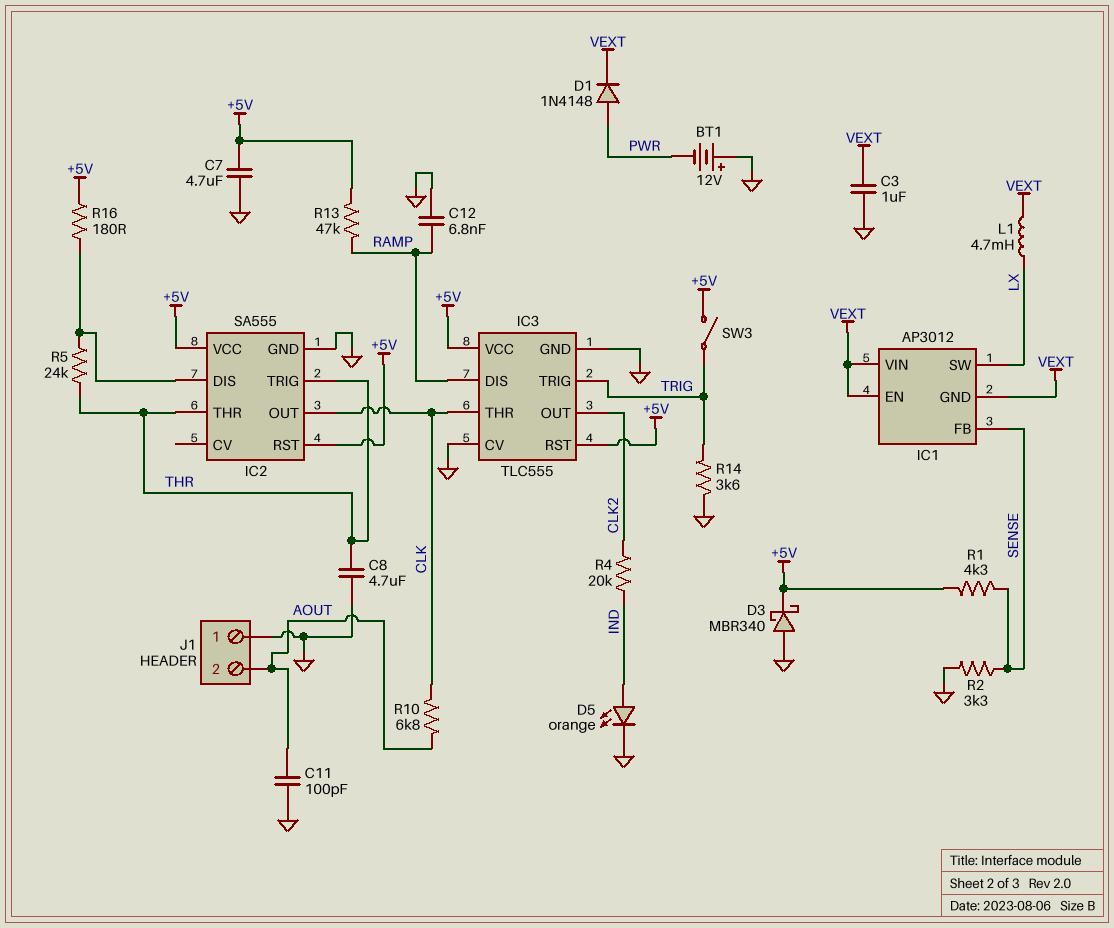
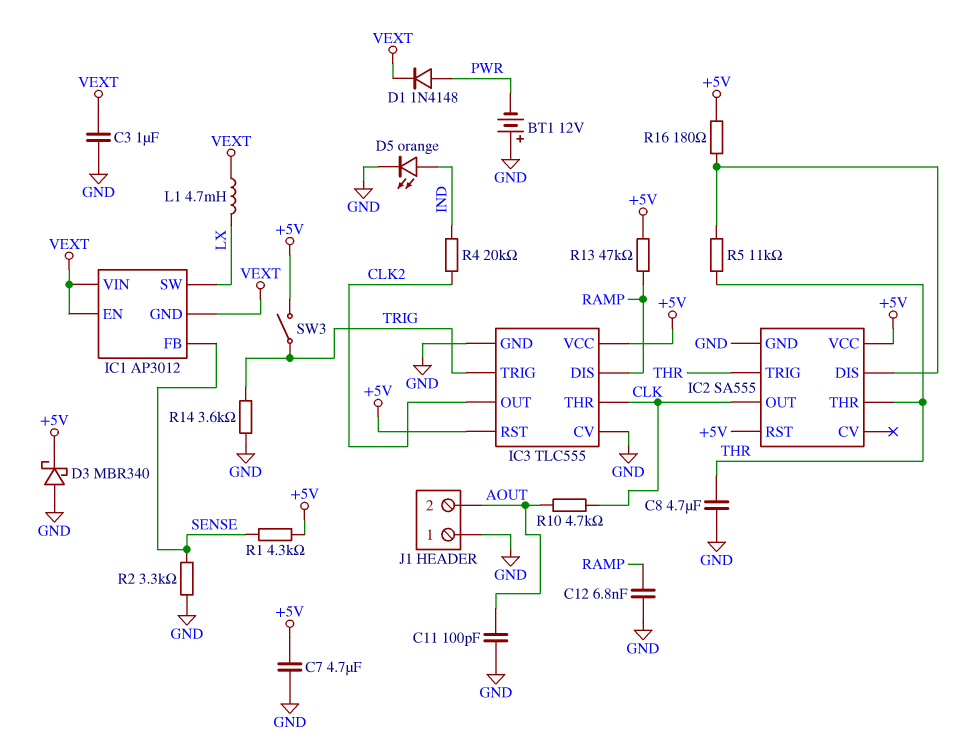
R5: 24k (IC2/DIS, THR) -> 11k (IC2/DIS, THR)
R10: 6.8k (AOUT, CLK) -> 4.7k (AOUT, CLK)

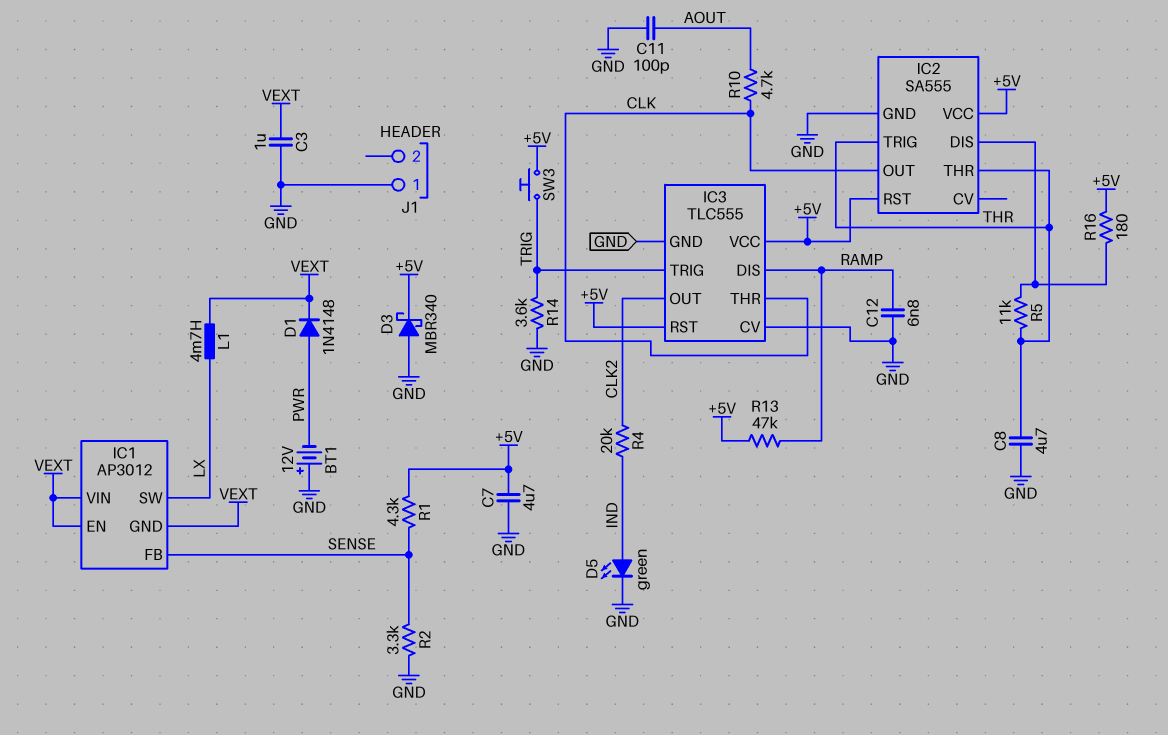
D5: LED orange (A IND, K GND) -> LED green (A IND, K GND)
J1 pin 2: AOUT -> none
SW3: switch (+5V, TRIG) -> button (+5V, TRIG)

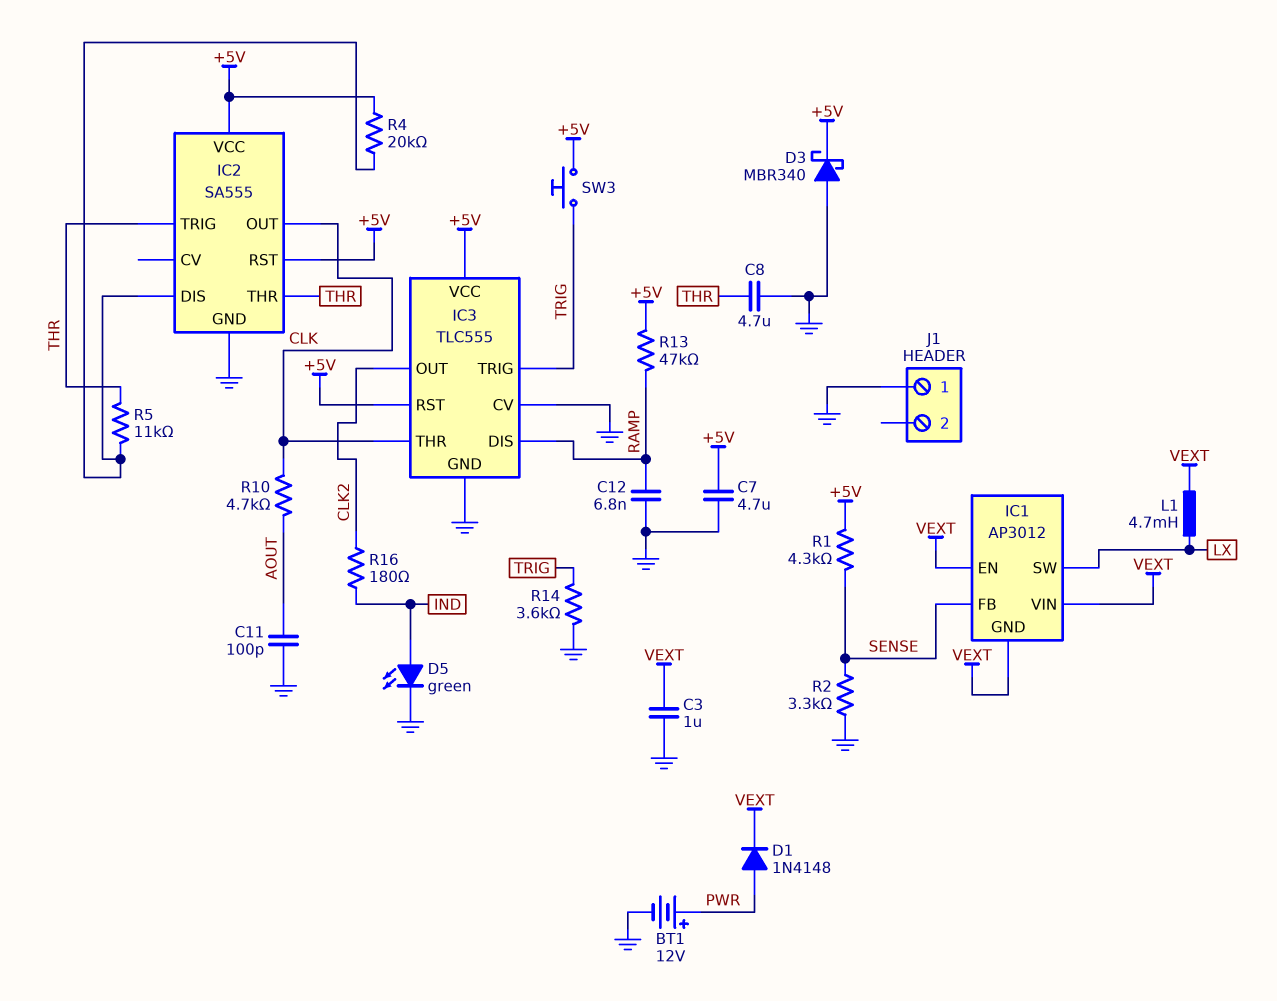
BT1: 12V (plus GND, minus PWR) -> 12V (plus PWR, minus GND)
R4: 20k (CLK2, IND) -> 20k (+5V, IC2/DIS)
R16: 180 (+5V, IC2/DIS) -> 180 (CLK2, IND)

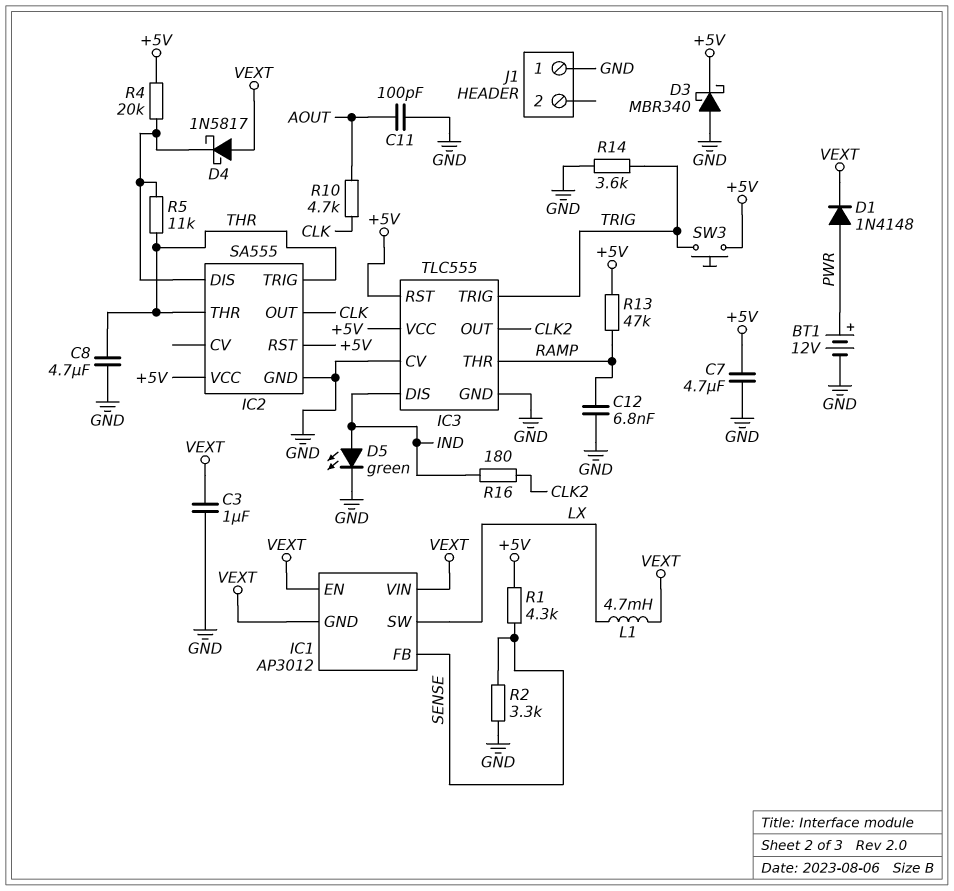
D4: none -> schottky 1N5817 (A VEXT, K IC2/DIS)
IC3 pin DIS: RAMP -> IND
IC3 pin THR: CLK -> RAMP

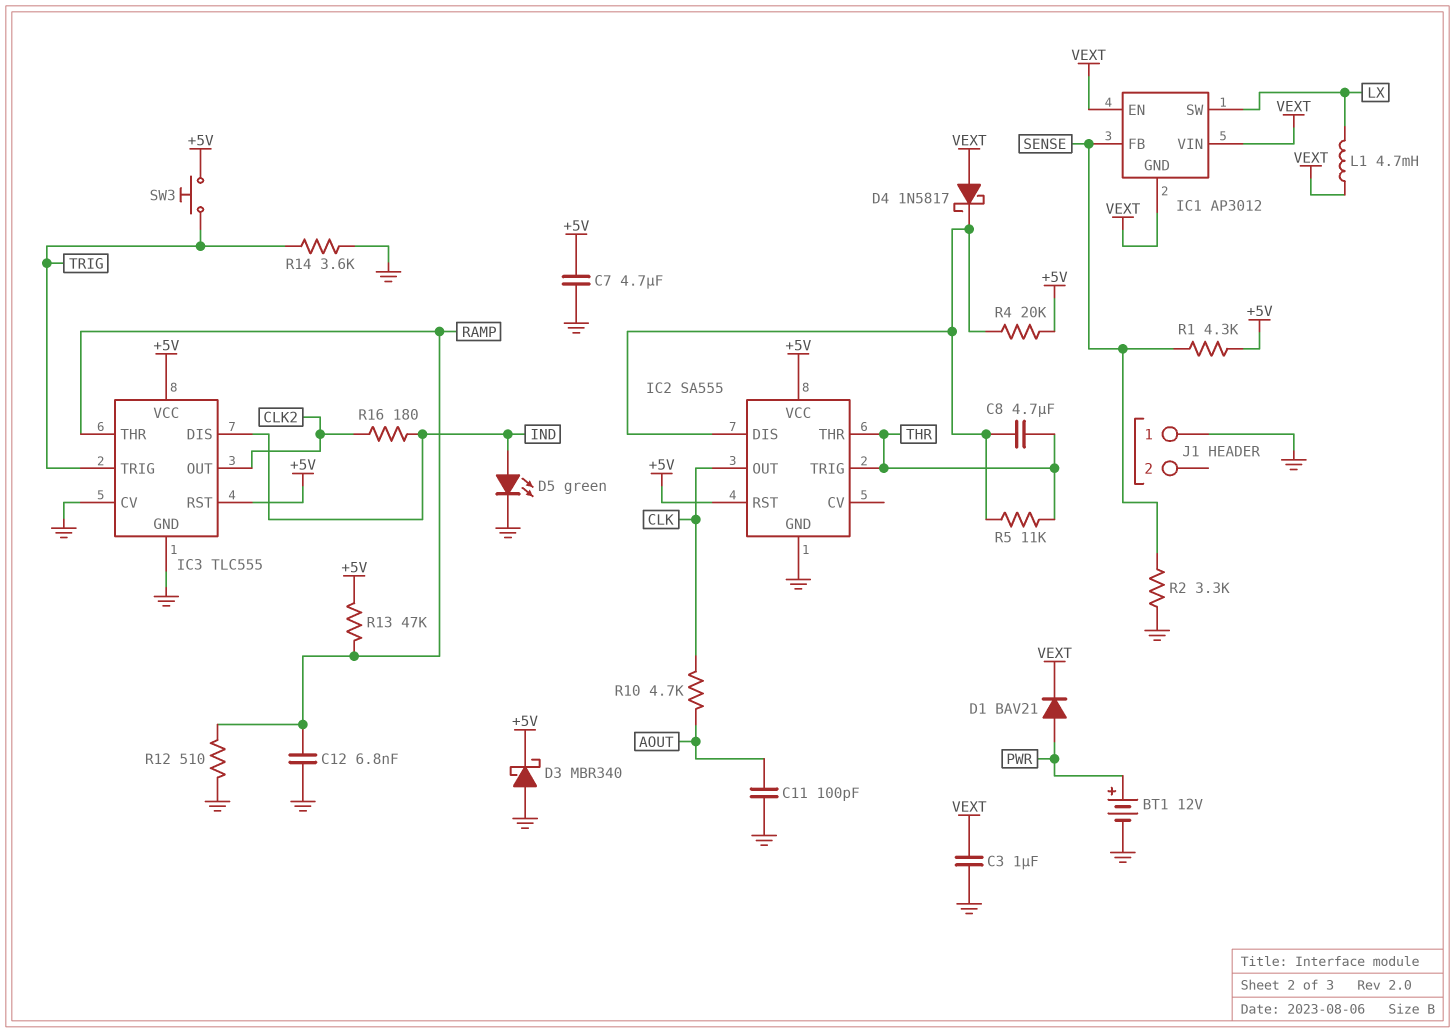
C8: 4.7uF (GND, THR) -> 4.7uF (IC2/DIS, THR)
D1: diode 1N4148 (A PWR, K VEXT) -> diode BAV21 (A PWR, K VEXT)
R12: none -> 510 (GND, RAMP)

